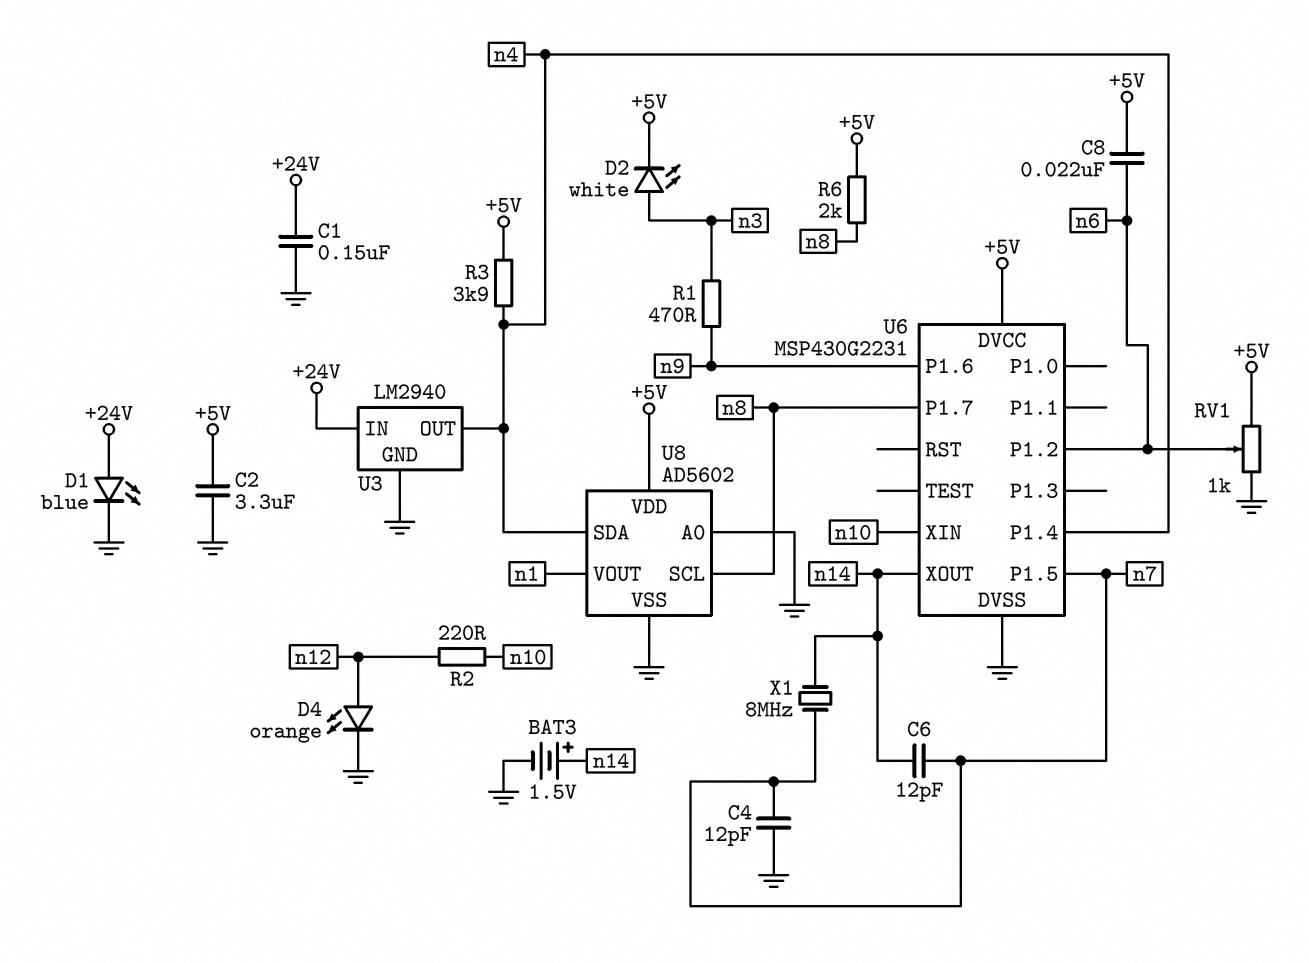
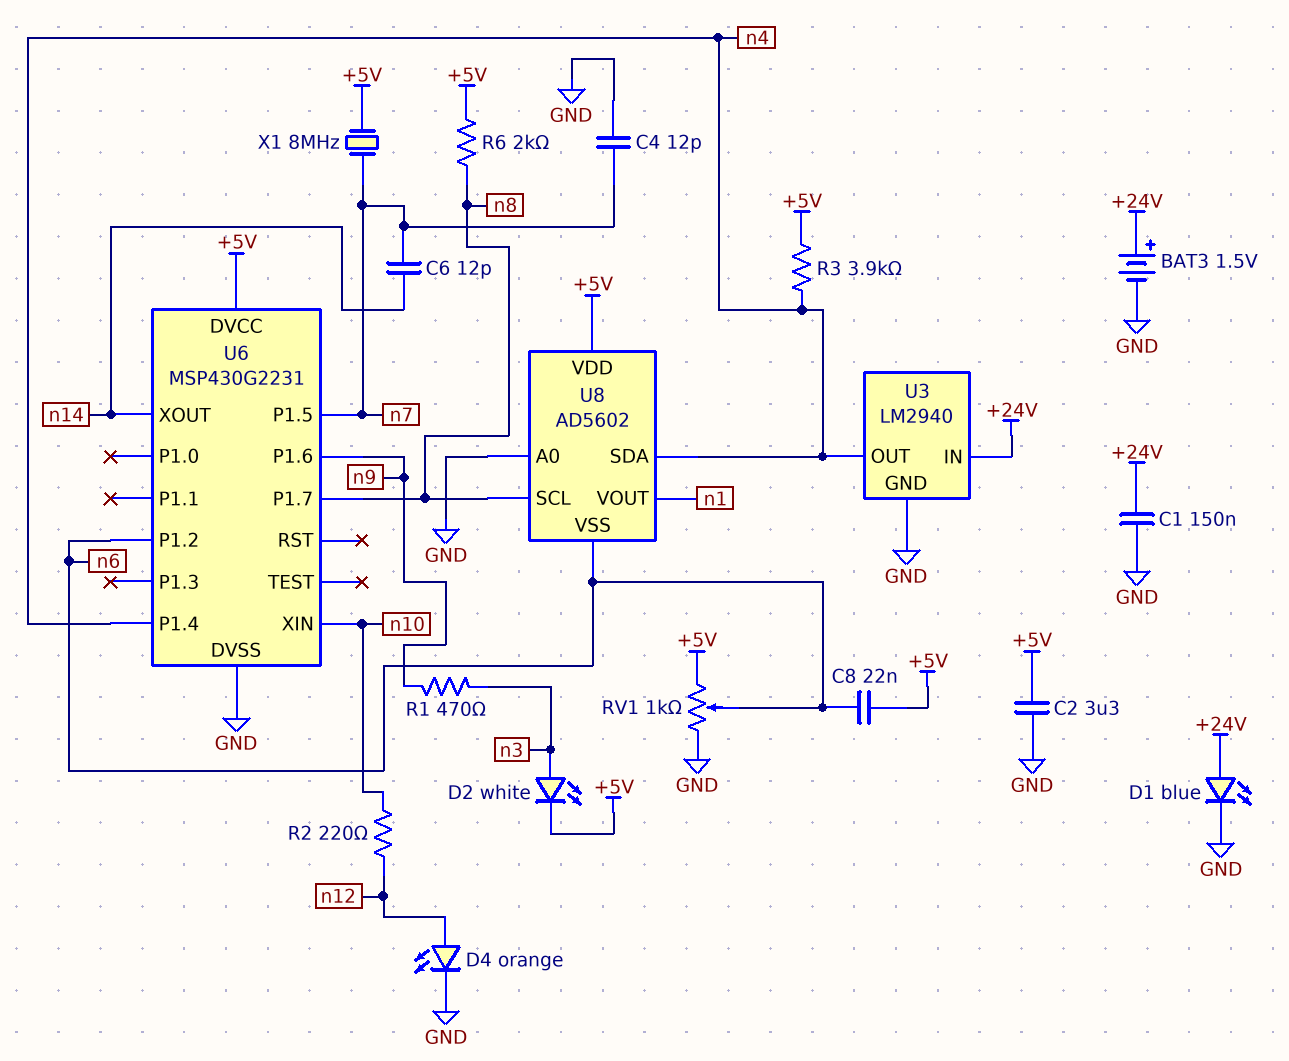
BAT3: 1.5V (plus n14, minus GND) -> 1.5V (plus +24V, minus GND)
U8 pin VSS: GND -> n6
X1: 8MHz (n7, n14) -> 8MHz (+5V, n7)

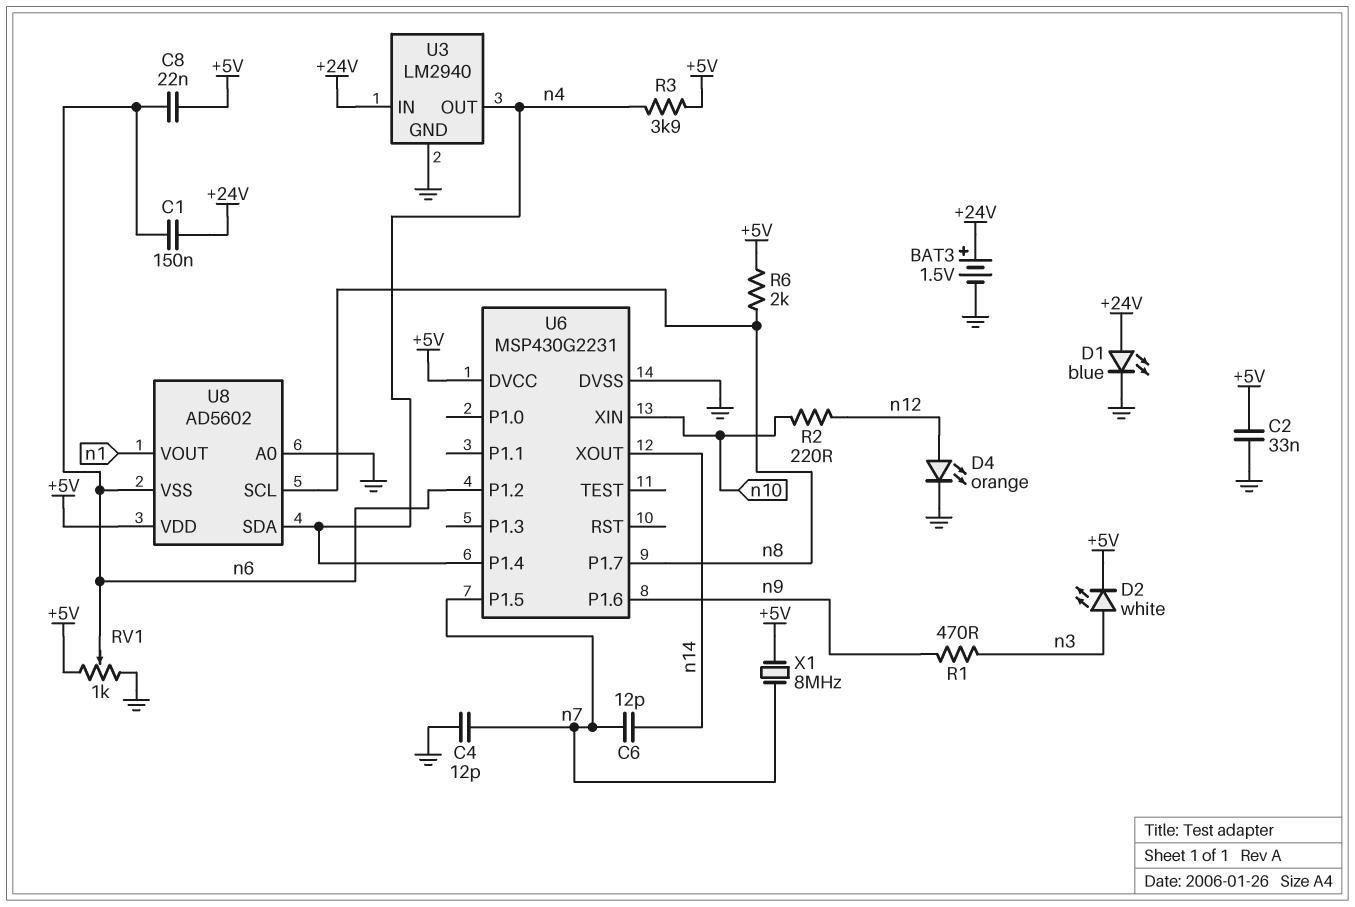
C1: 150nF (+24V, GND) -> 150nF (+24V, n6)
C2: 3.3uF (+5V, GND) -> 33nF (+5V, GND)

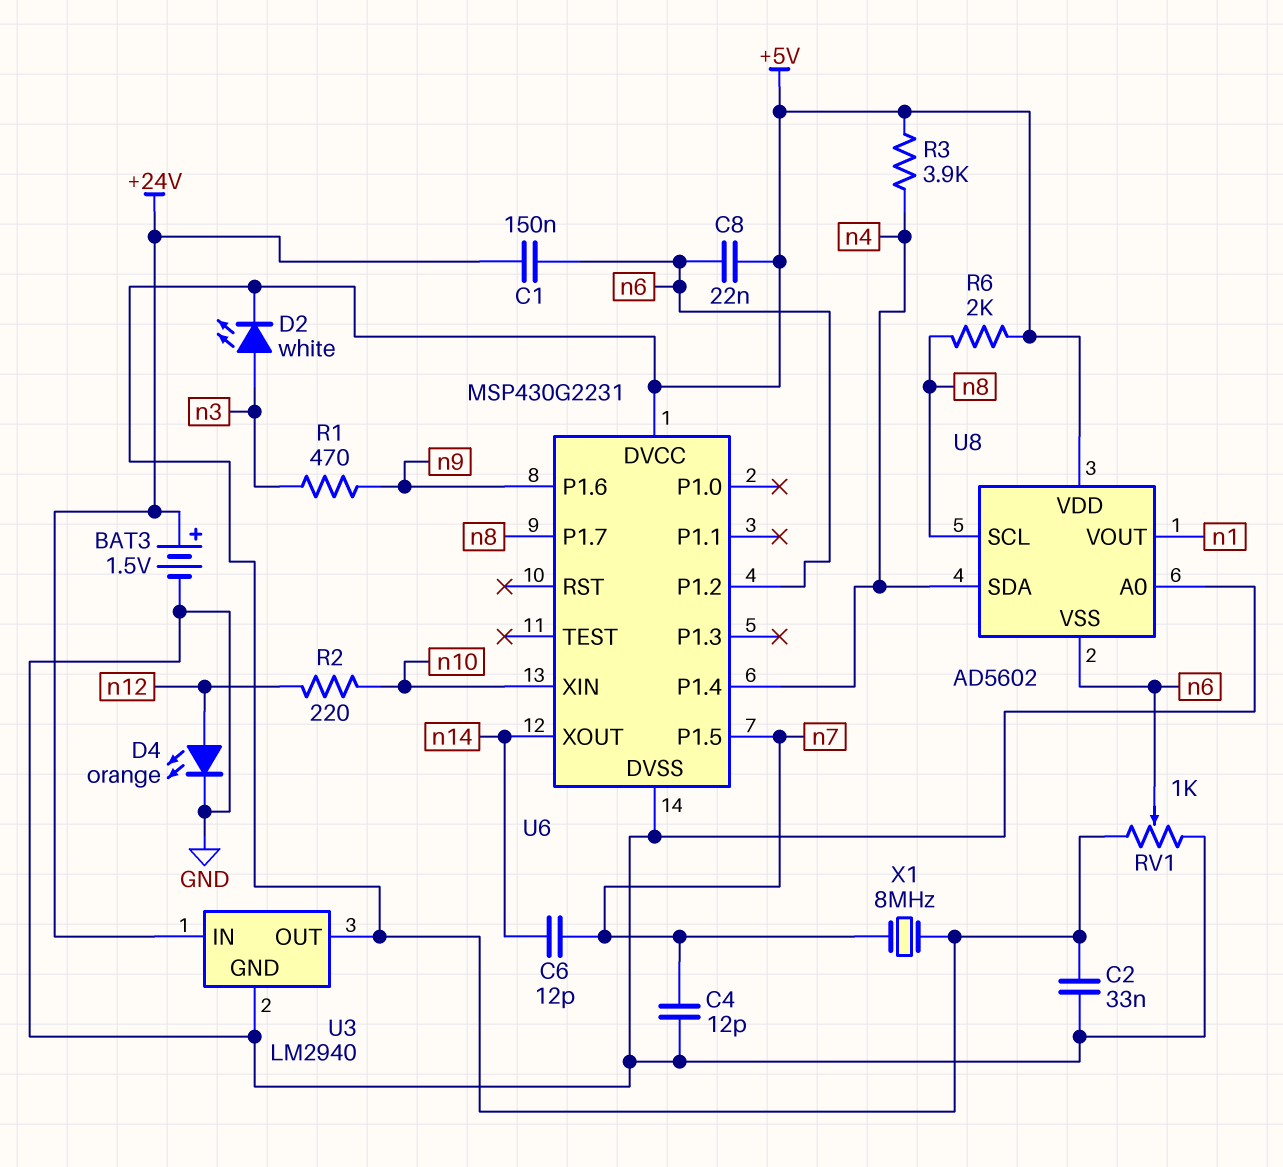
D1: LED blue (A +24V, K GND) -> none
U3 pin OUT: n4 -> +5V

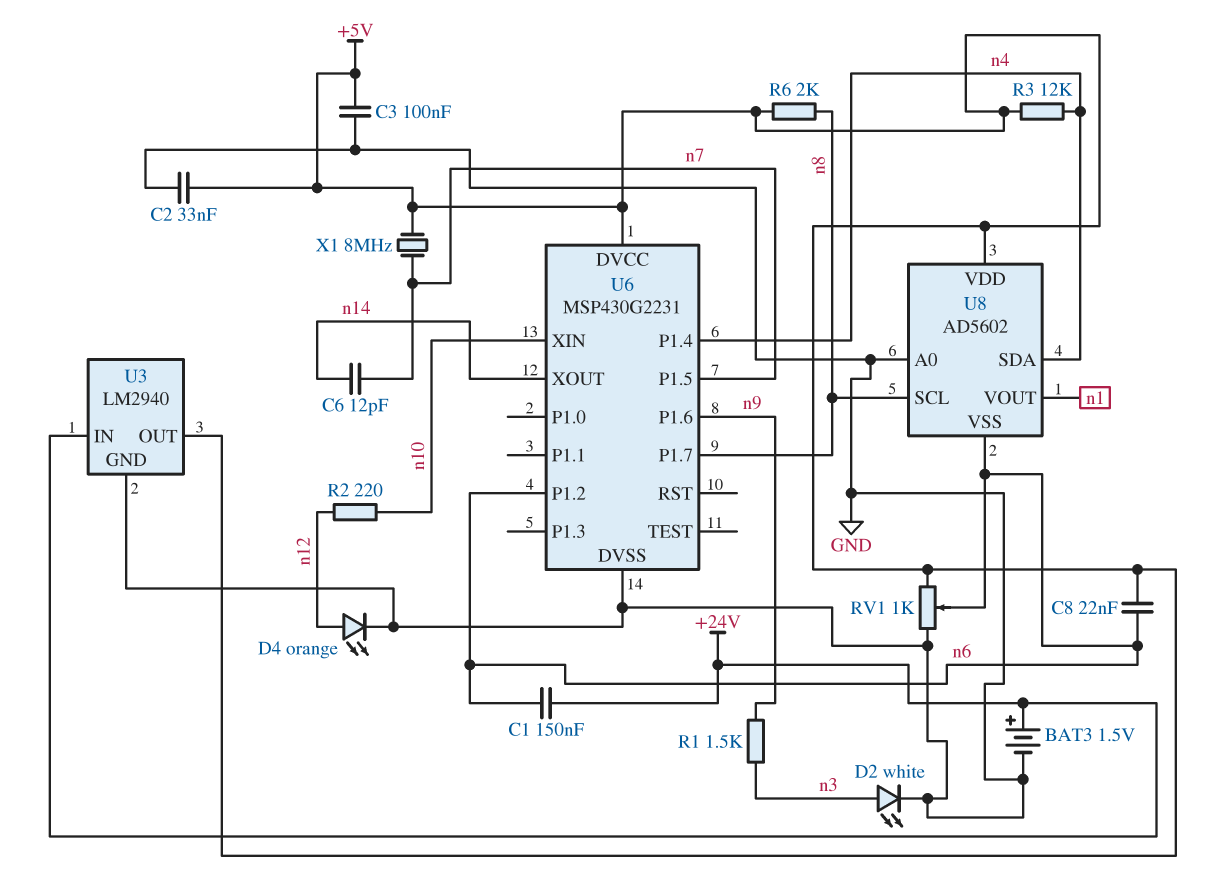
C3: none -> 100nF (+5V, GND)
C4: 12pF (GND, n7) -> none
D2: LED white (A n3, K +5V) -> LED white (A n3, K GND)
R1: 470 (n3, n9) -> 1.5k (n3, n9)
R3: 3.9k (+5V, n4) -> 12k (+5V, n4)

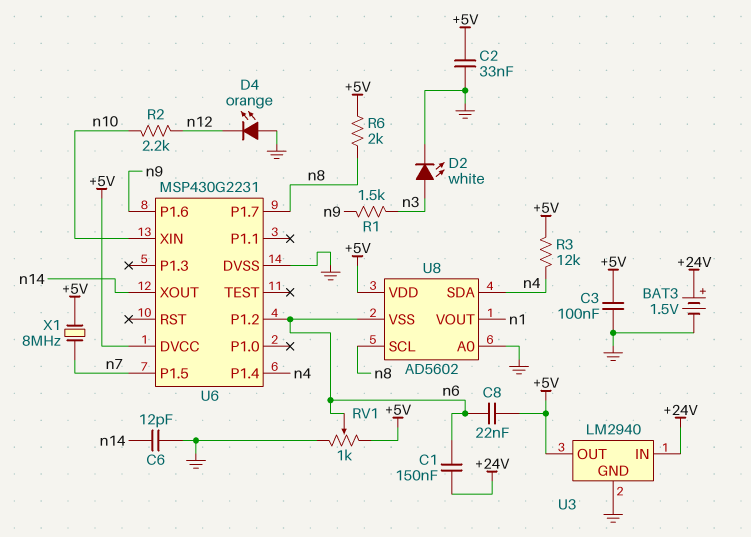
C6: 12pF (n7, n14) -> 12pF (GND, n14)
D4: LED orange (A n12, K GND) -> LED orange (A GND, K n12)
R2: 220 (n10, n12) -> 2.2k (n10, n12)

